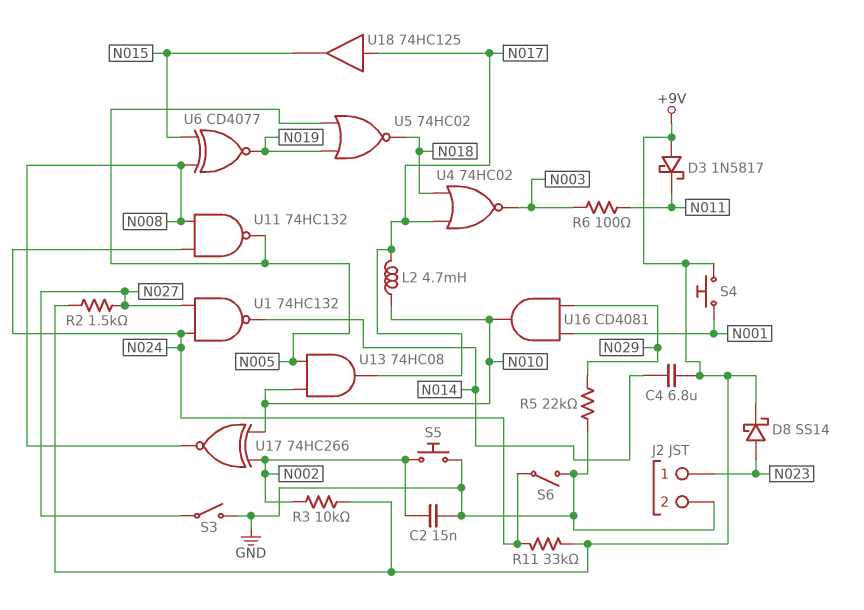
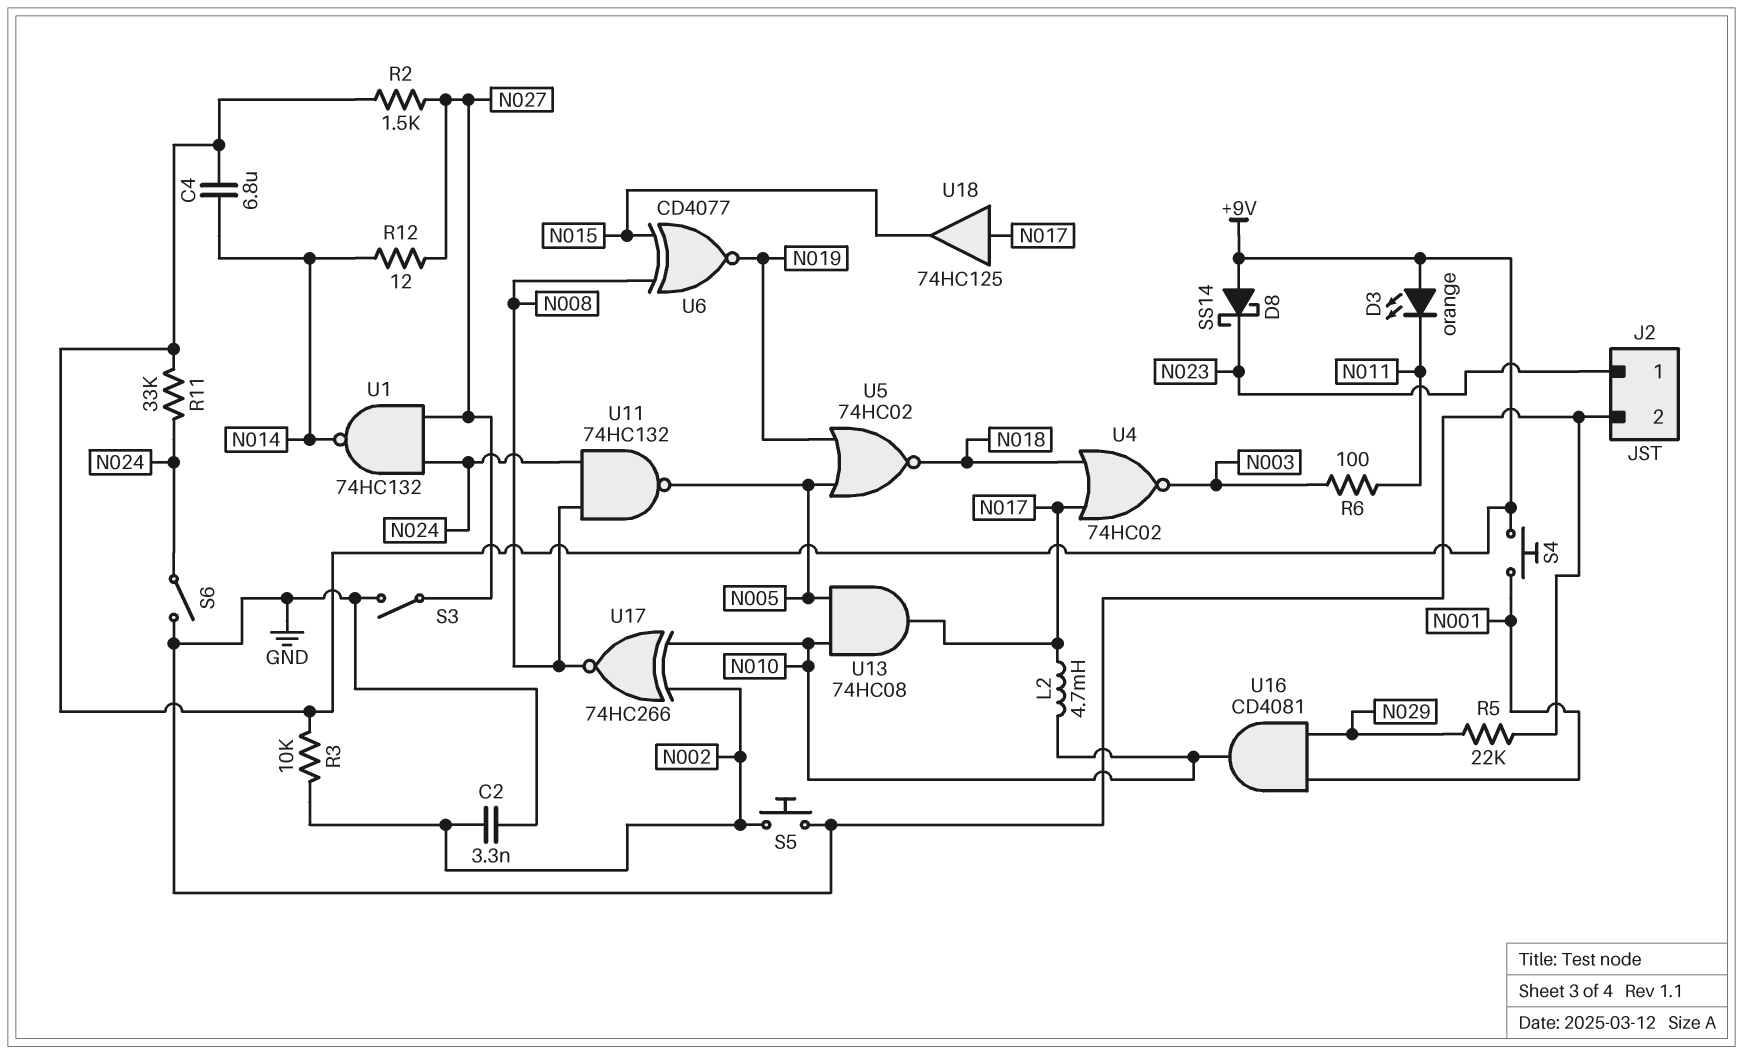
C2: 15nF (GND, N002) -> 3.3nF (GND, N002)
D3: schottky 1N5817 (A +9V, K N011) -> LED orange (A +9V, K N011)
D8: schottky SS14 (A N023, K +9V) -> schottky SS14 (A +9V, K N023)
R12: none -> 12 (N014, N027)

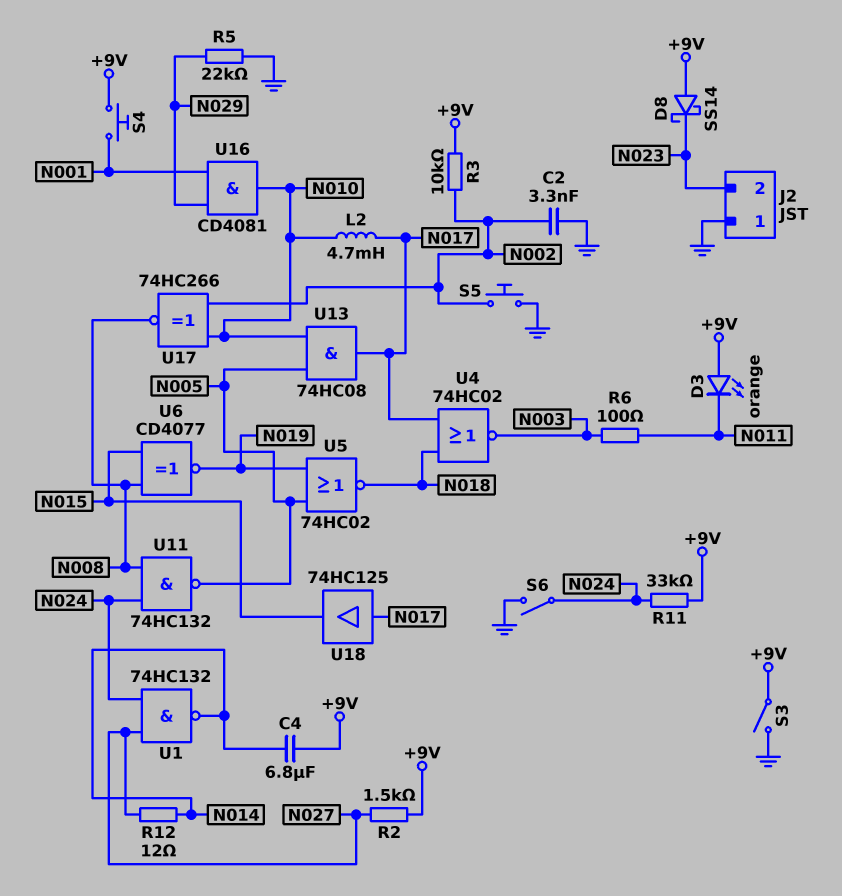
J2 pin 1: N023 -> GND
J2 pin 2: GND -> N023
S3: switch (GND, N027) -> switch (+9V, GND)

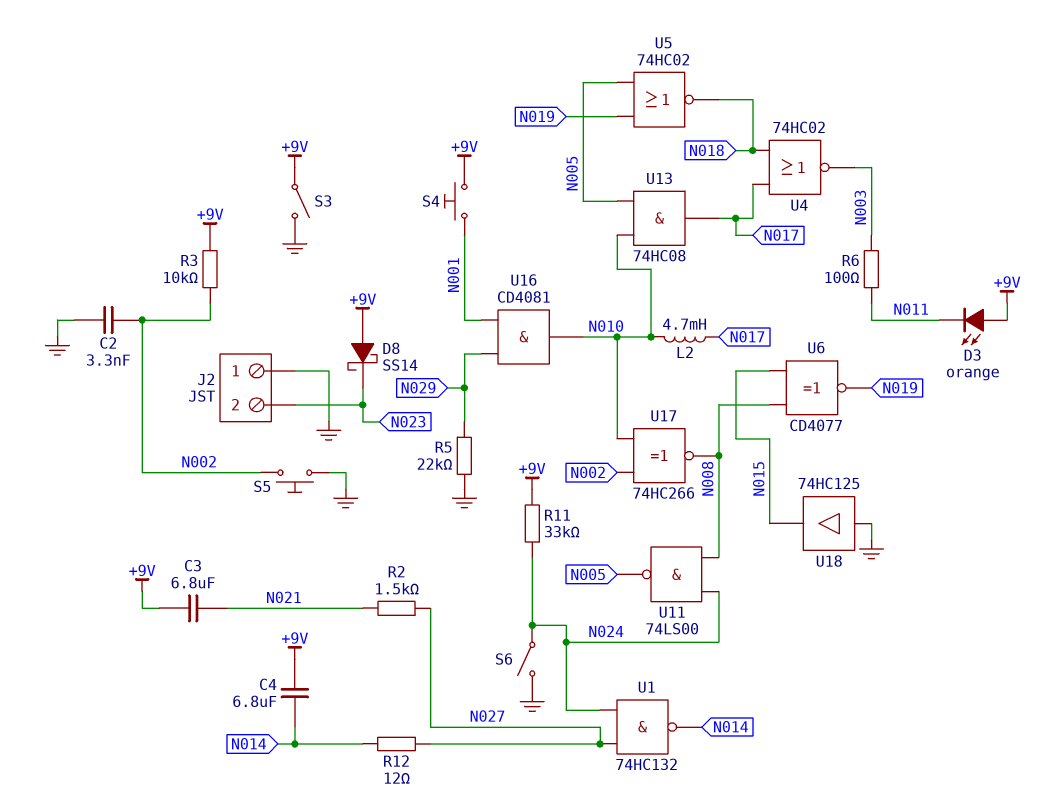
C3: none -> 6.8uF (+9V, N021)
R2: 1.5k (+9V, N027) -> 1.5k (N021, N027)
U11: NAND 74HC132 (in N008, in N024, out N005) -> NAND 74LS00 (in N008, in N024, out N005)
U18: buffer 74HC125 (in N017, out N015) -> buffer 74HC125 (in GND, out N015)

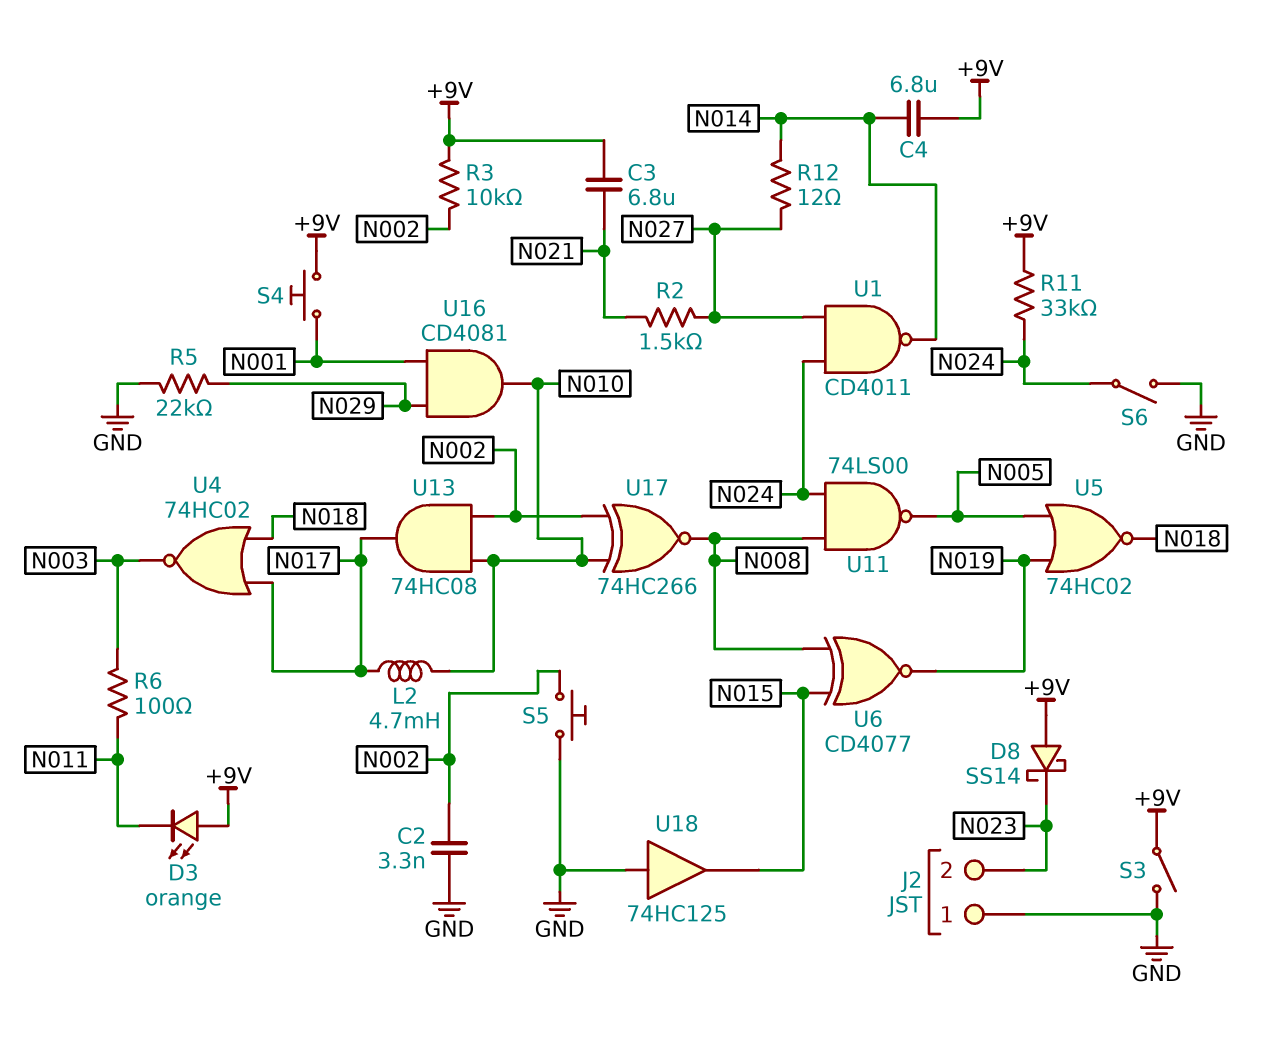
U1: NAND 74HC132 (in N024, in N027, out N014) -> NAND CD4011 (in N024, in N027, out N014)
U13: AND 74HC08 (in N005, in N010, out N017) -> AND 74HC08 (in N002, in N010, out N017)

